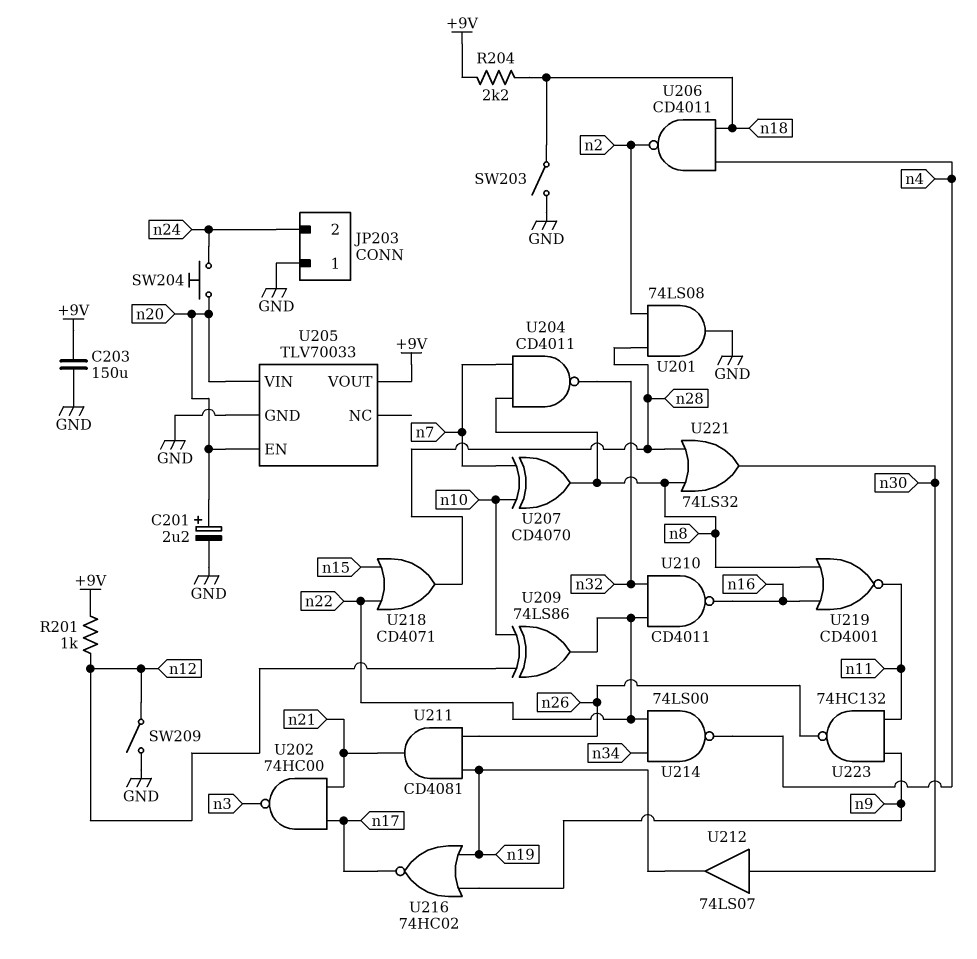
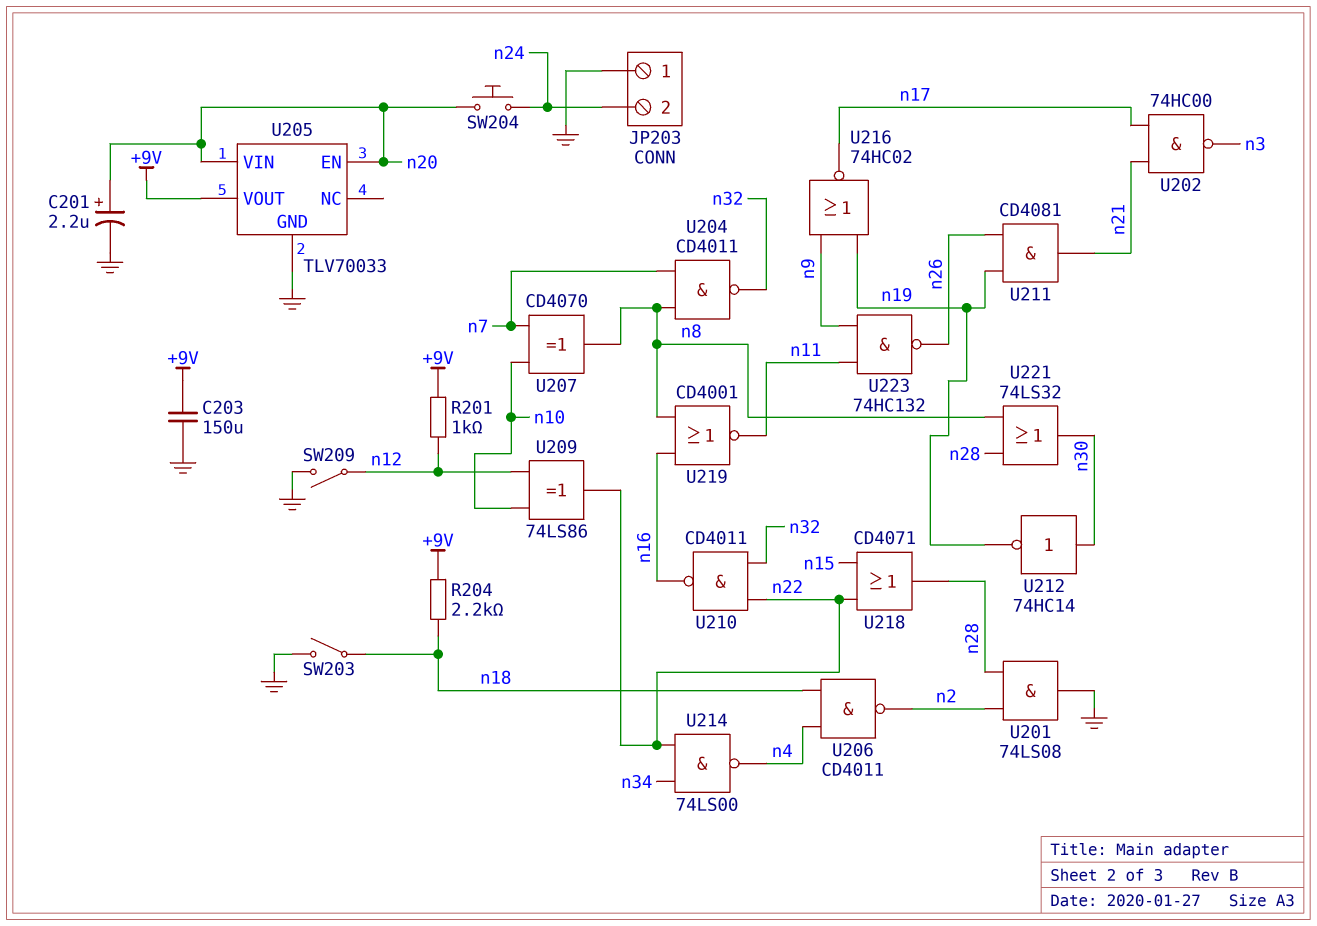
U212: buffer 74LS07 (in n30, out n19) -> NOT 74HC14 (in n30, out n19)

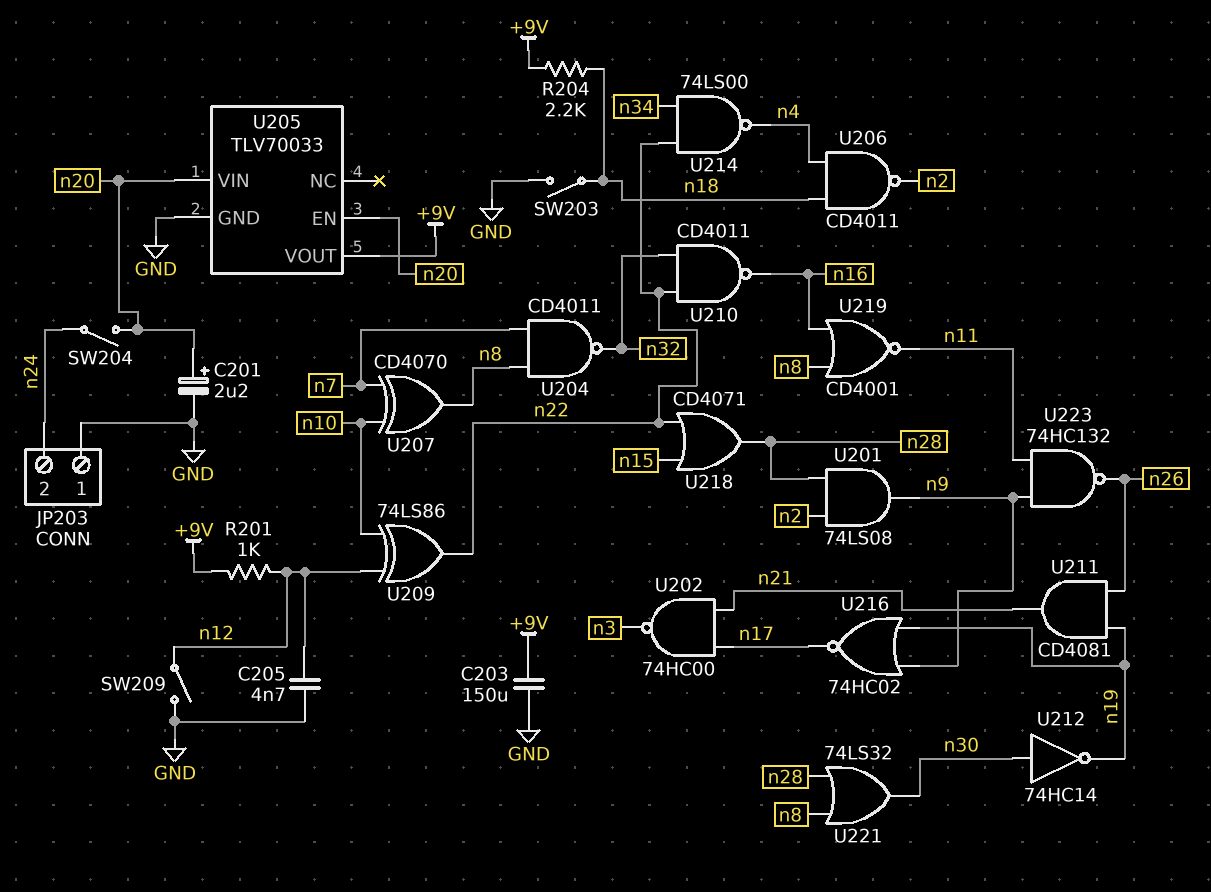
C205: none -> 4.7nF (GND, n12)
SW204: button (n20, n24) -> switch (n20, n24)
U201: AND 74LS08 (in n2, in n28, out GND) -> AND 74LS08 (in n2, in n28, out n9)

